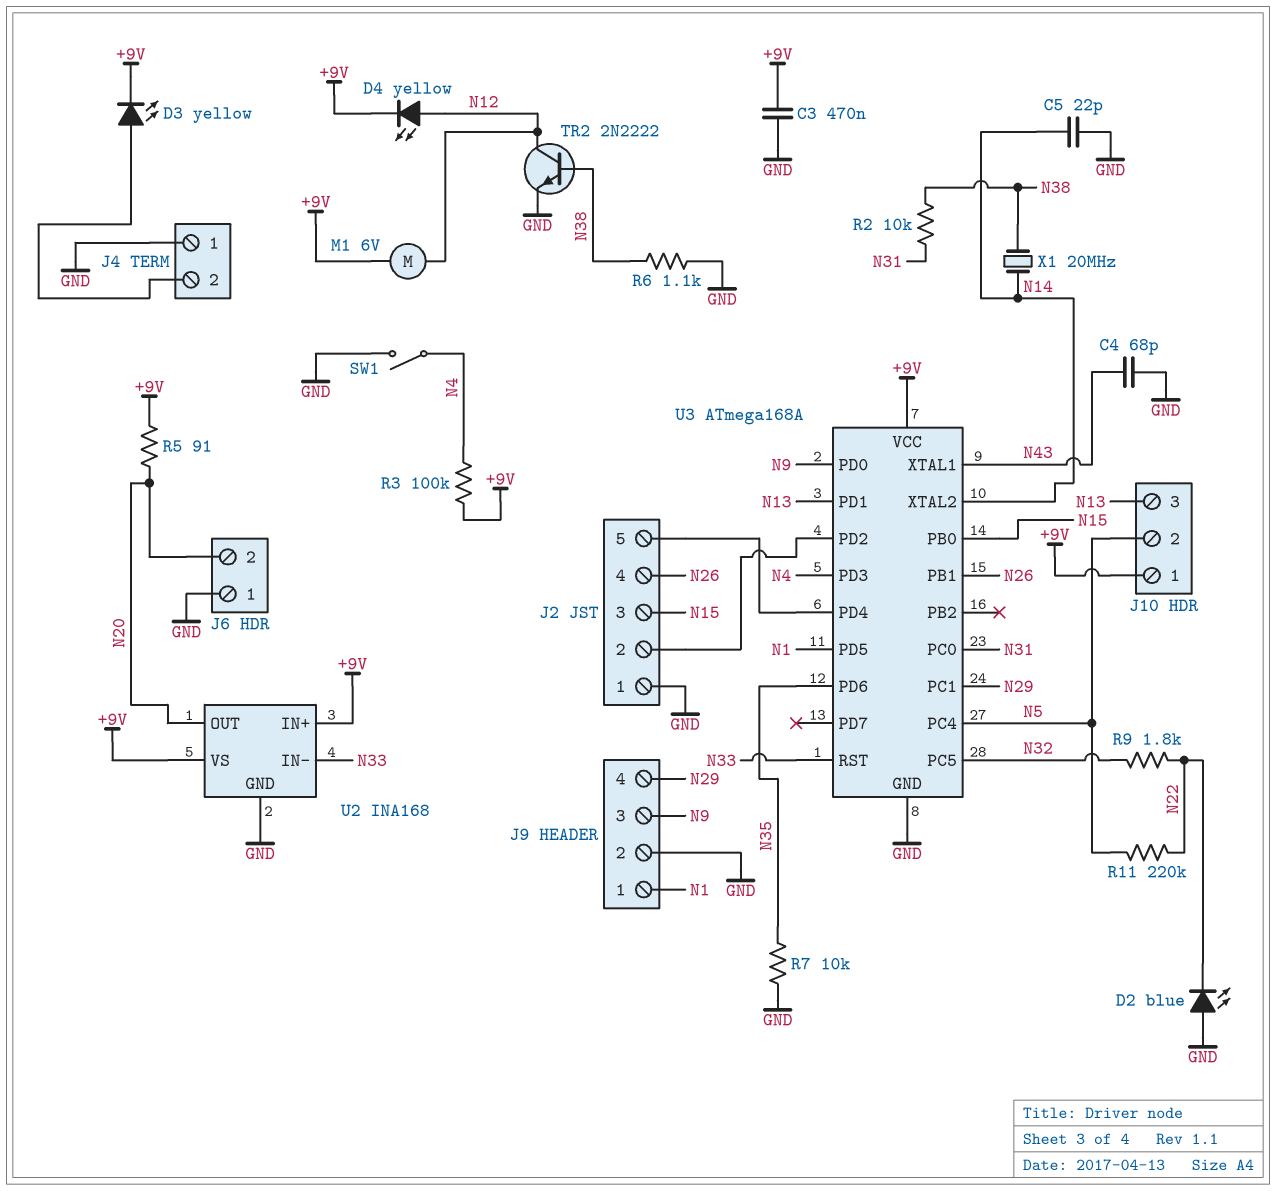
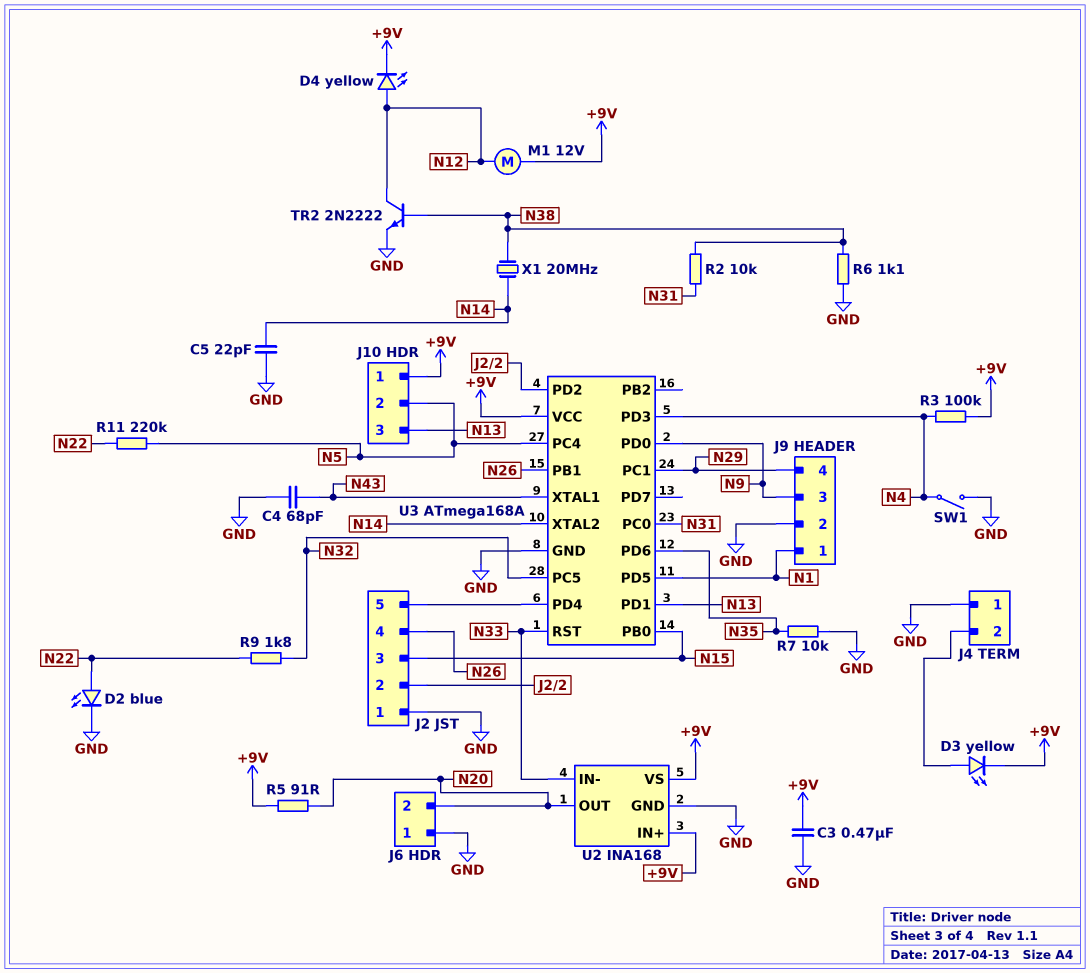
D2: LED blue (A GND, K N22) -> LED blue (A N22, K GND)
M1: motor 6V (+9V, N12) -> motor 12V (+9V, N12)

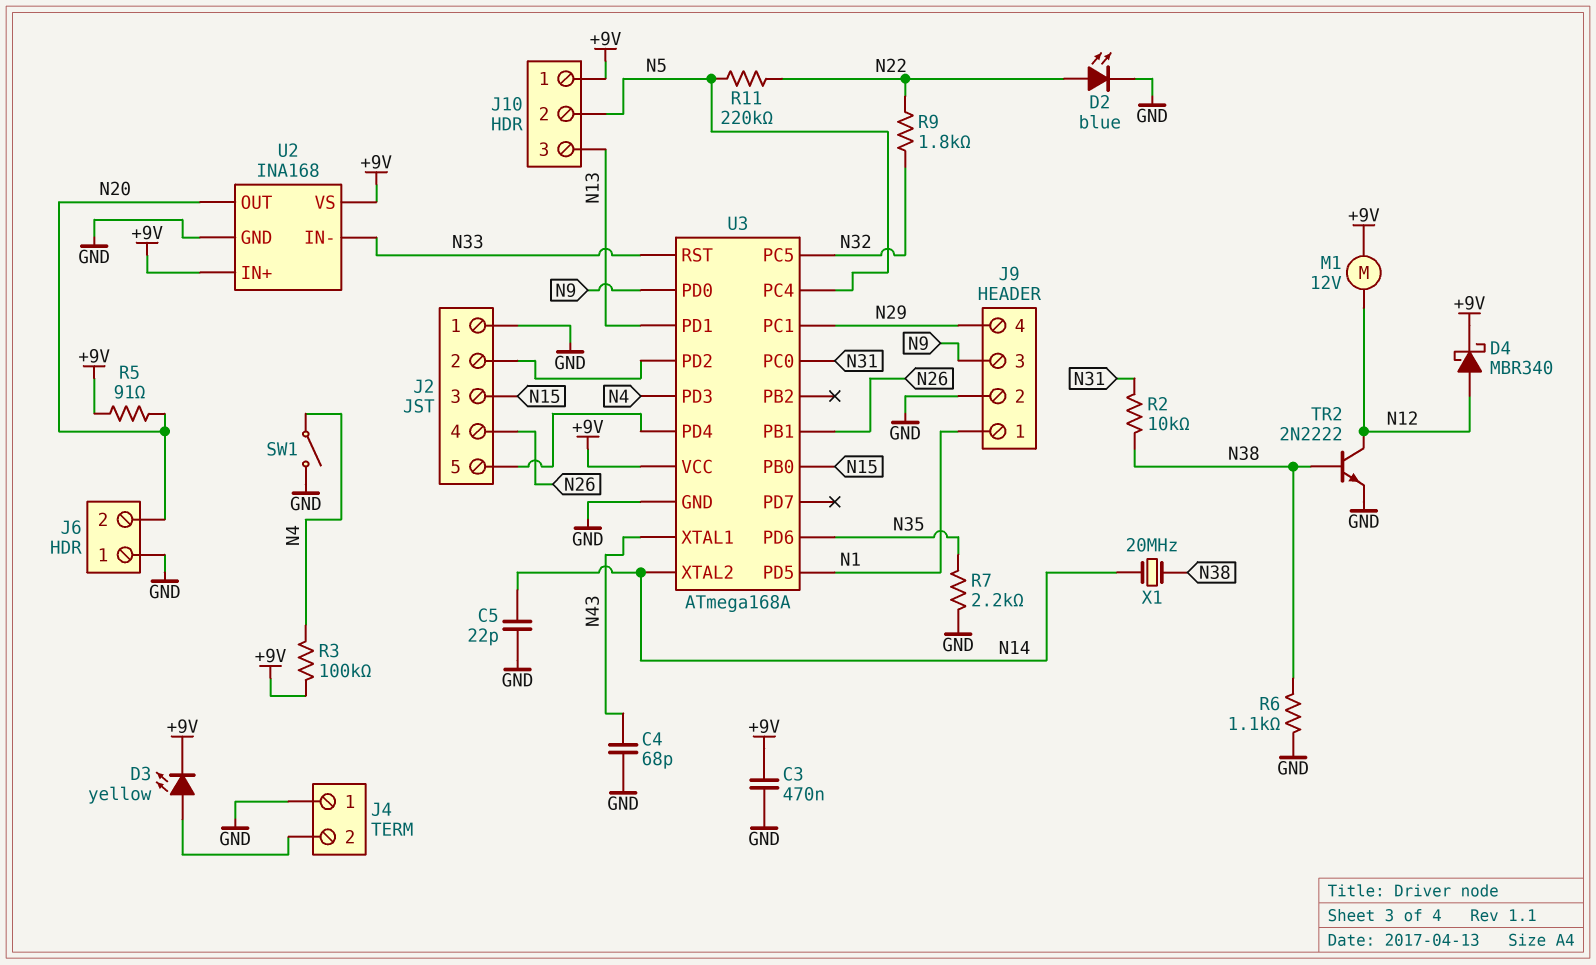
D4: LED yellow (A N12, K +9V) -> schottky MBR340 (A N12, K +9V)
R7: 10k (GND, N35) -> 2.2k (GND, N35)

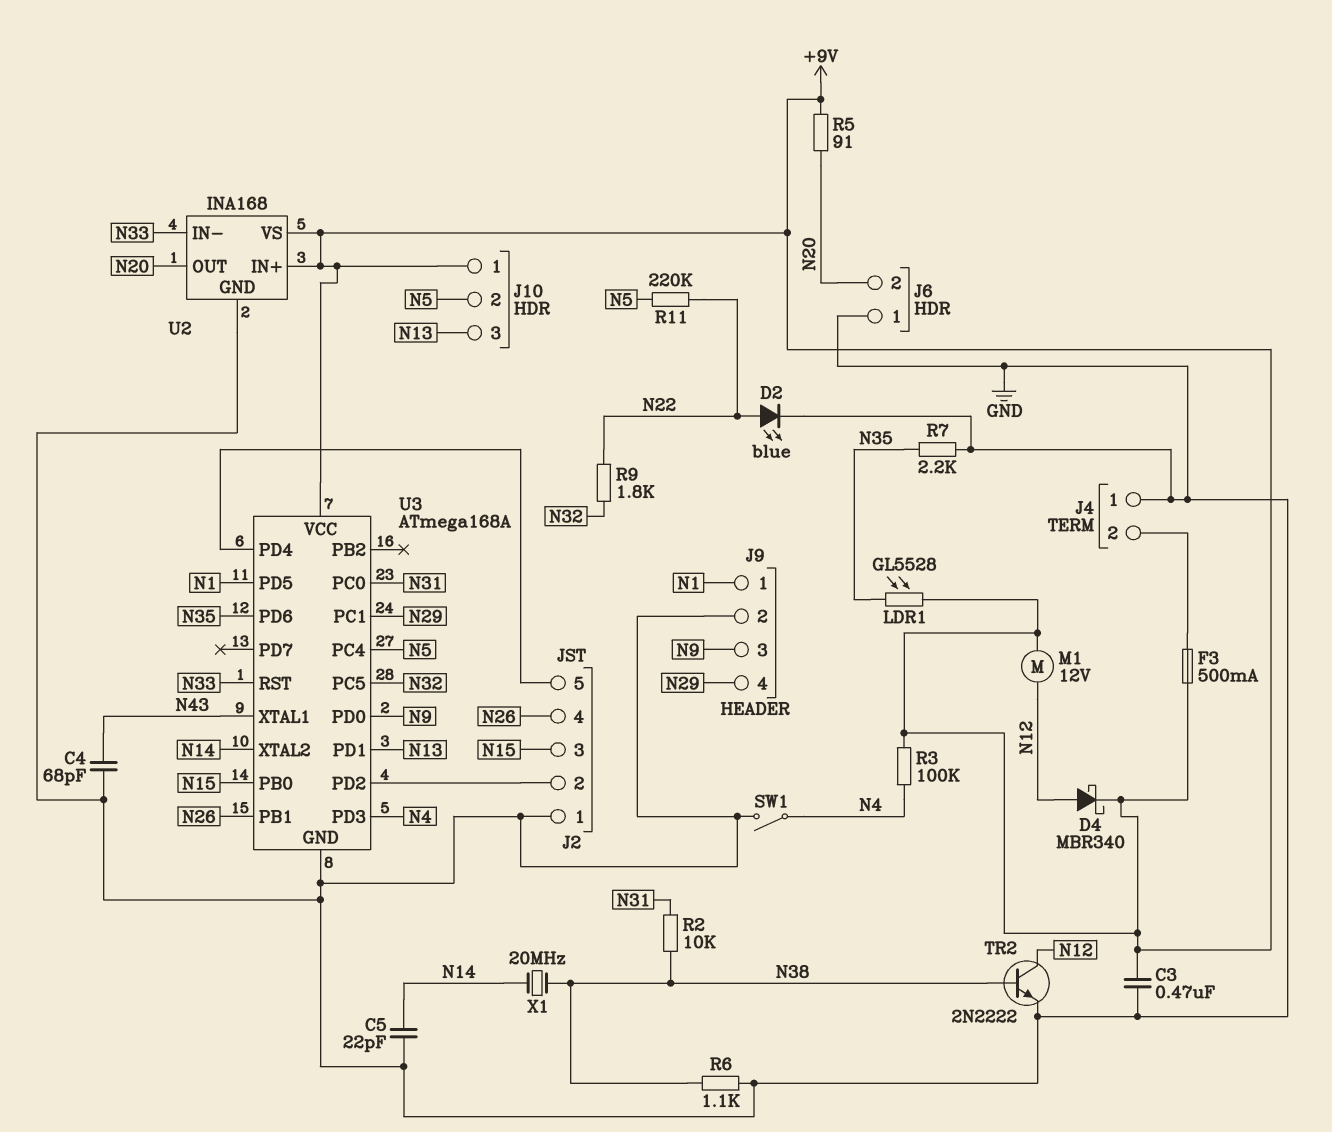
D3: LED yellow (A J4/2, K +9V) -> none
F3: none -> 500mA (+9V, J4/2)
LDR1: none -> GL5528 (+9V, N35)

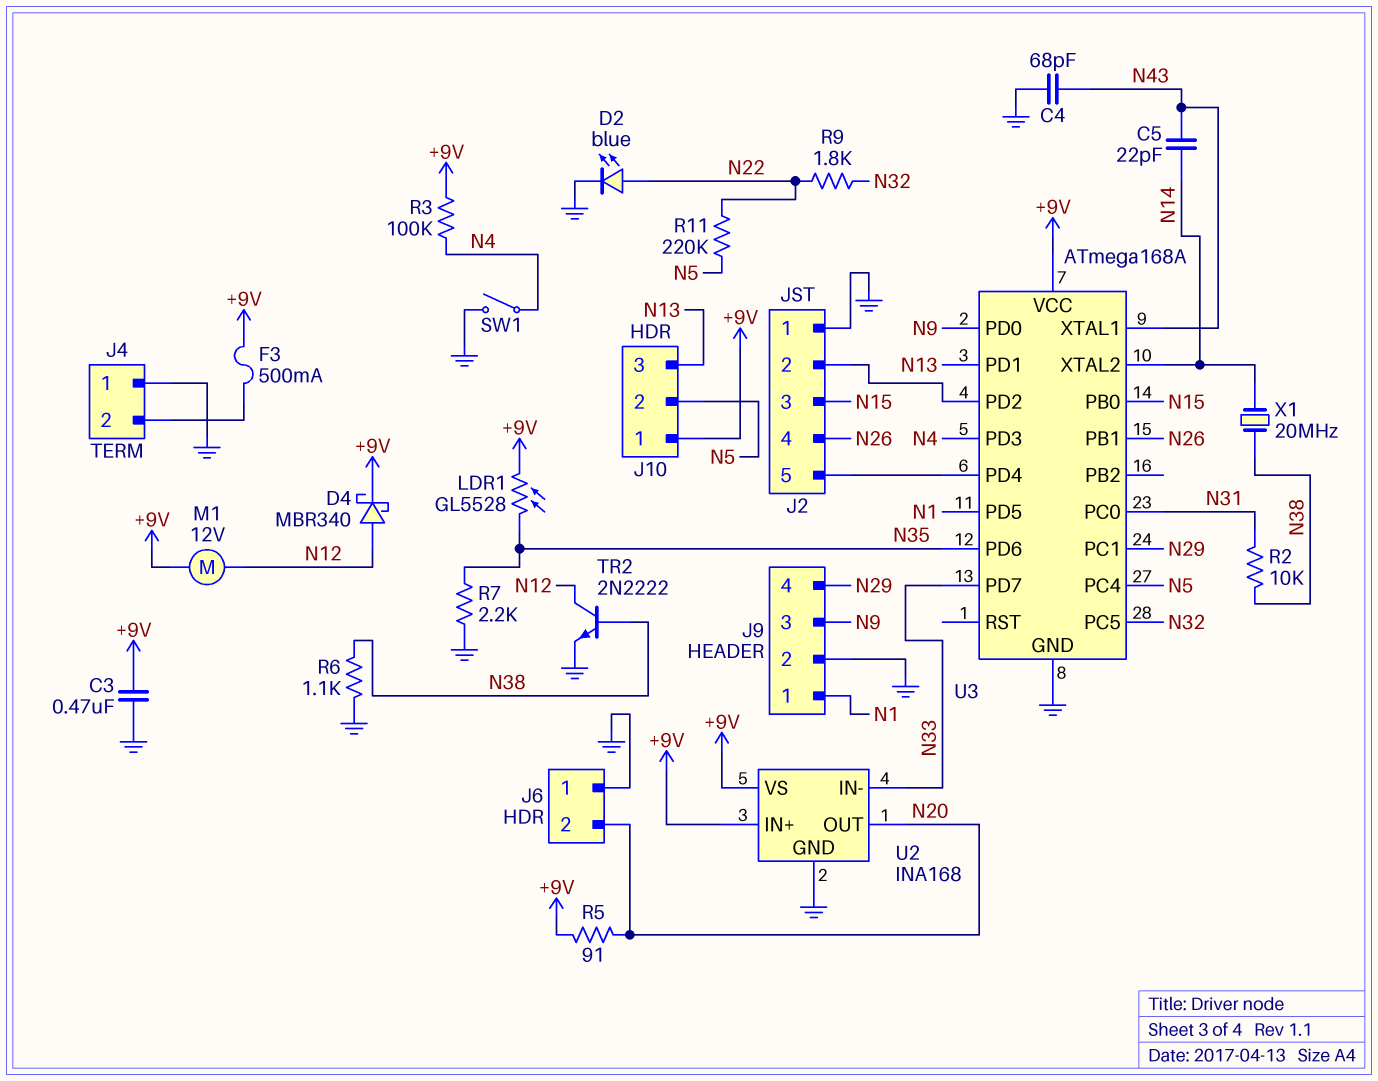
C5: 22pF (GND, N14) -> 22pF (N14, N43)
U3 pin PD7: none -> N33
U3 pin RST: N33 -> none

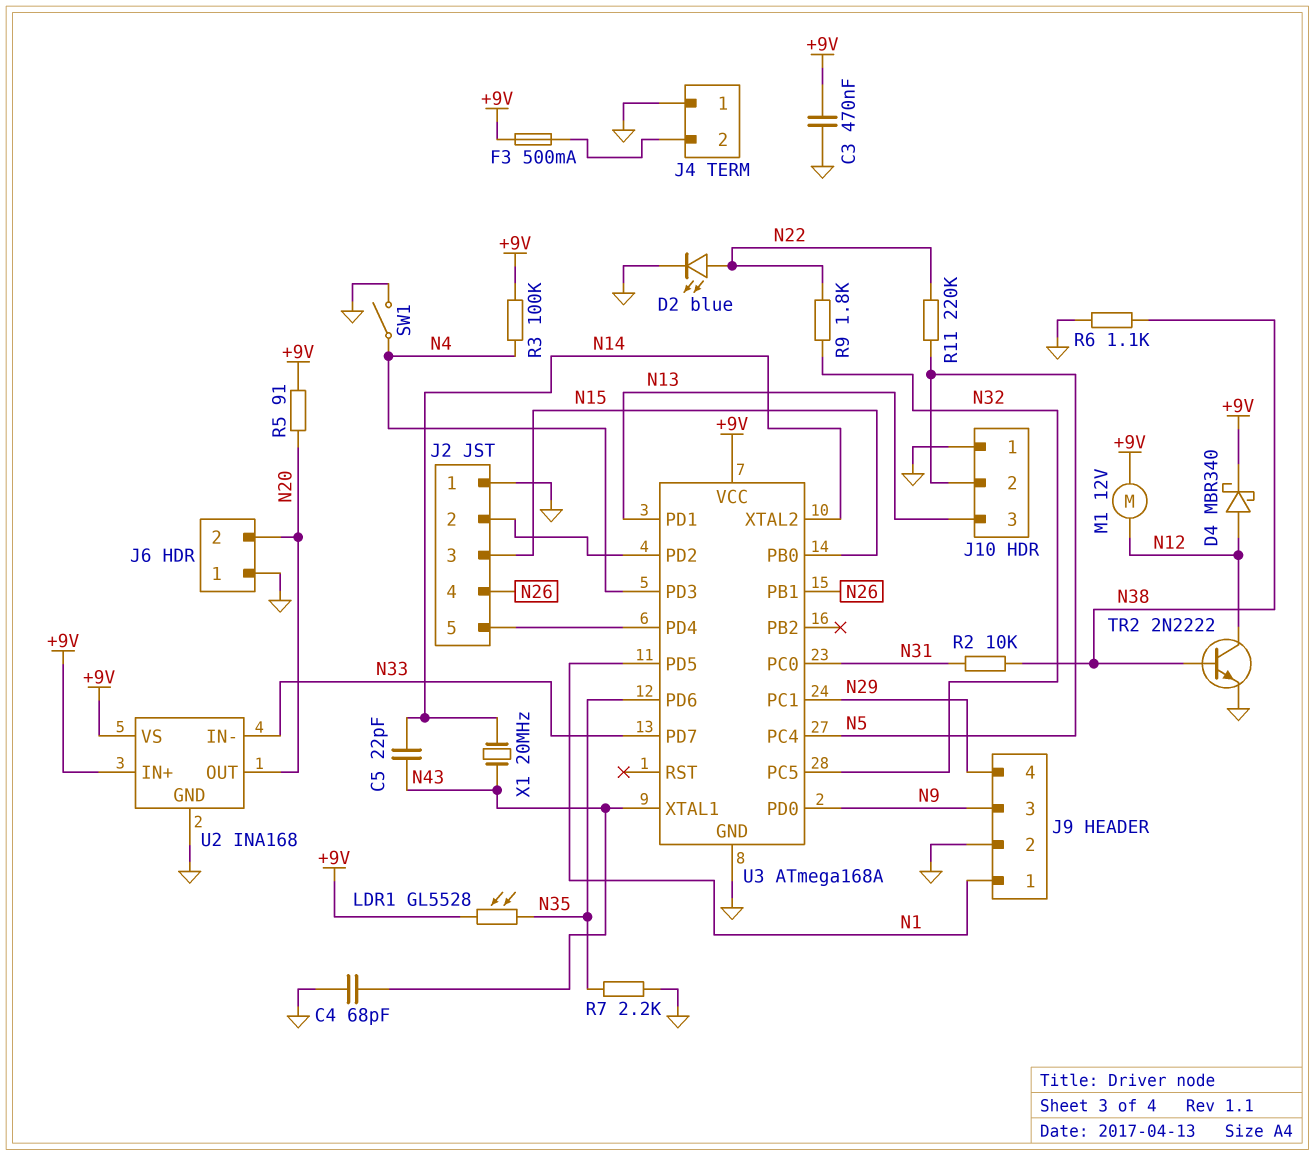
J10 pin 1: +9V -> GND
X1: 20MHz (N14, N38) -> 20MHz (N14, N43)

